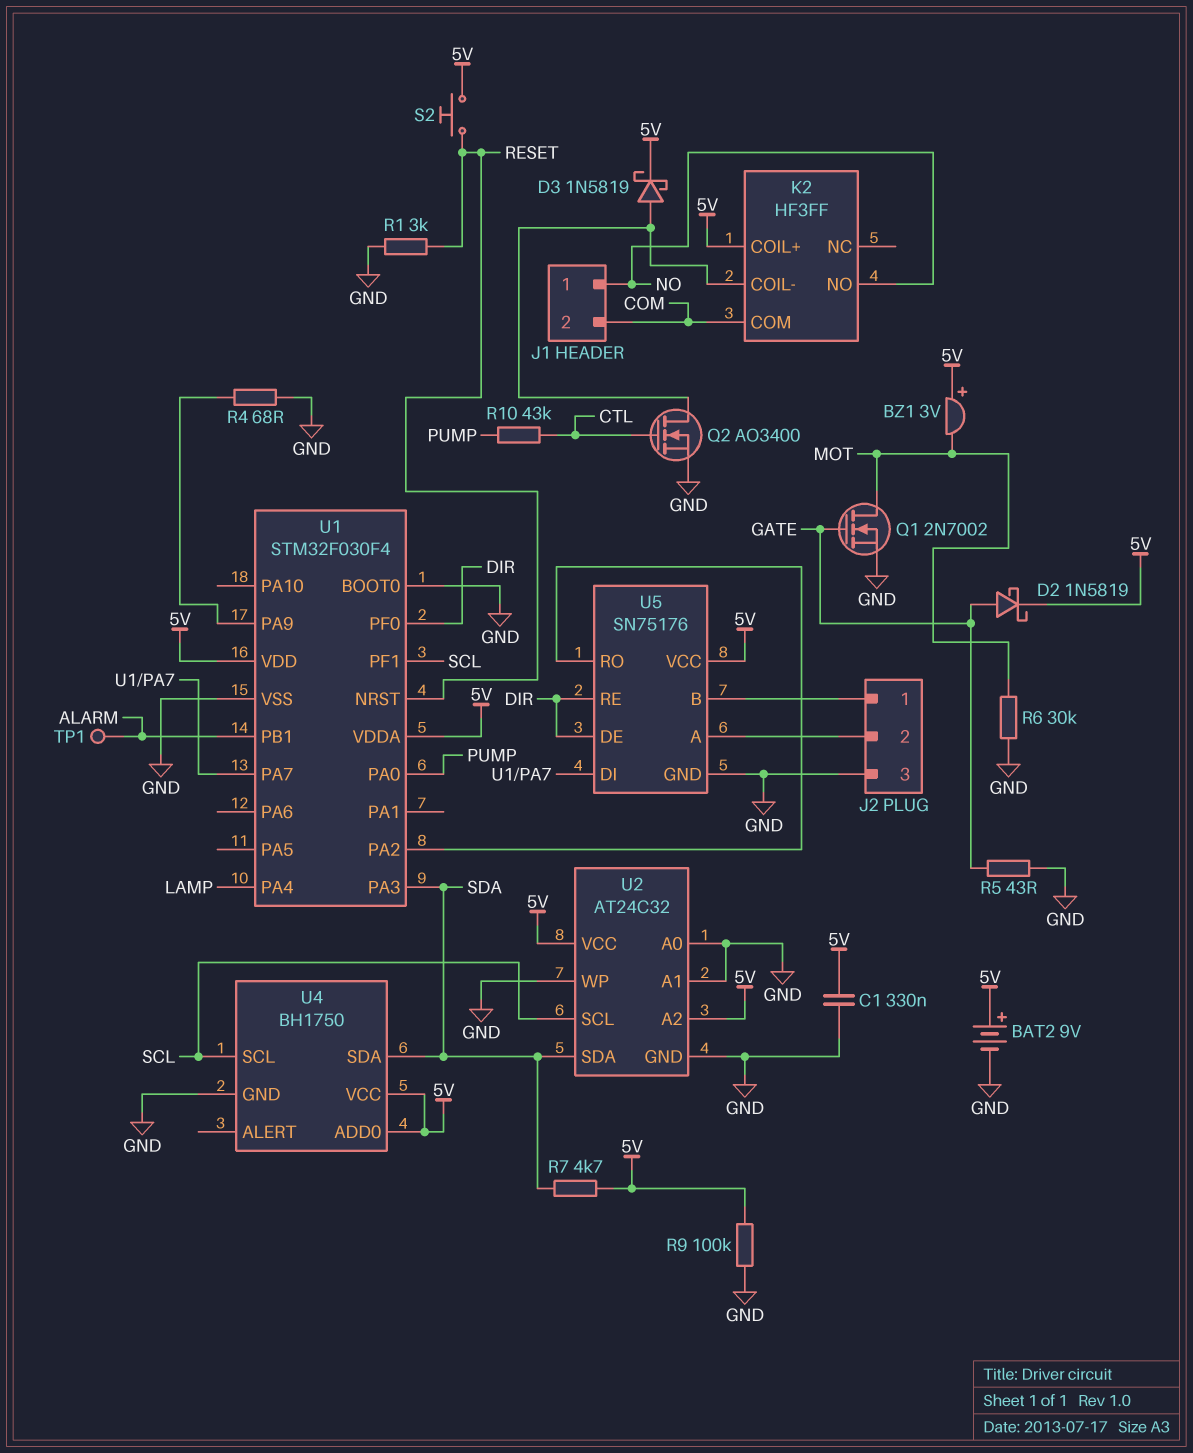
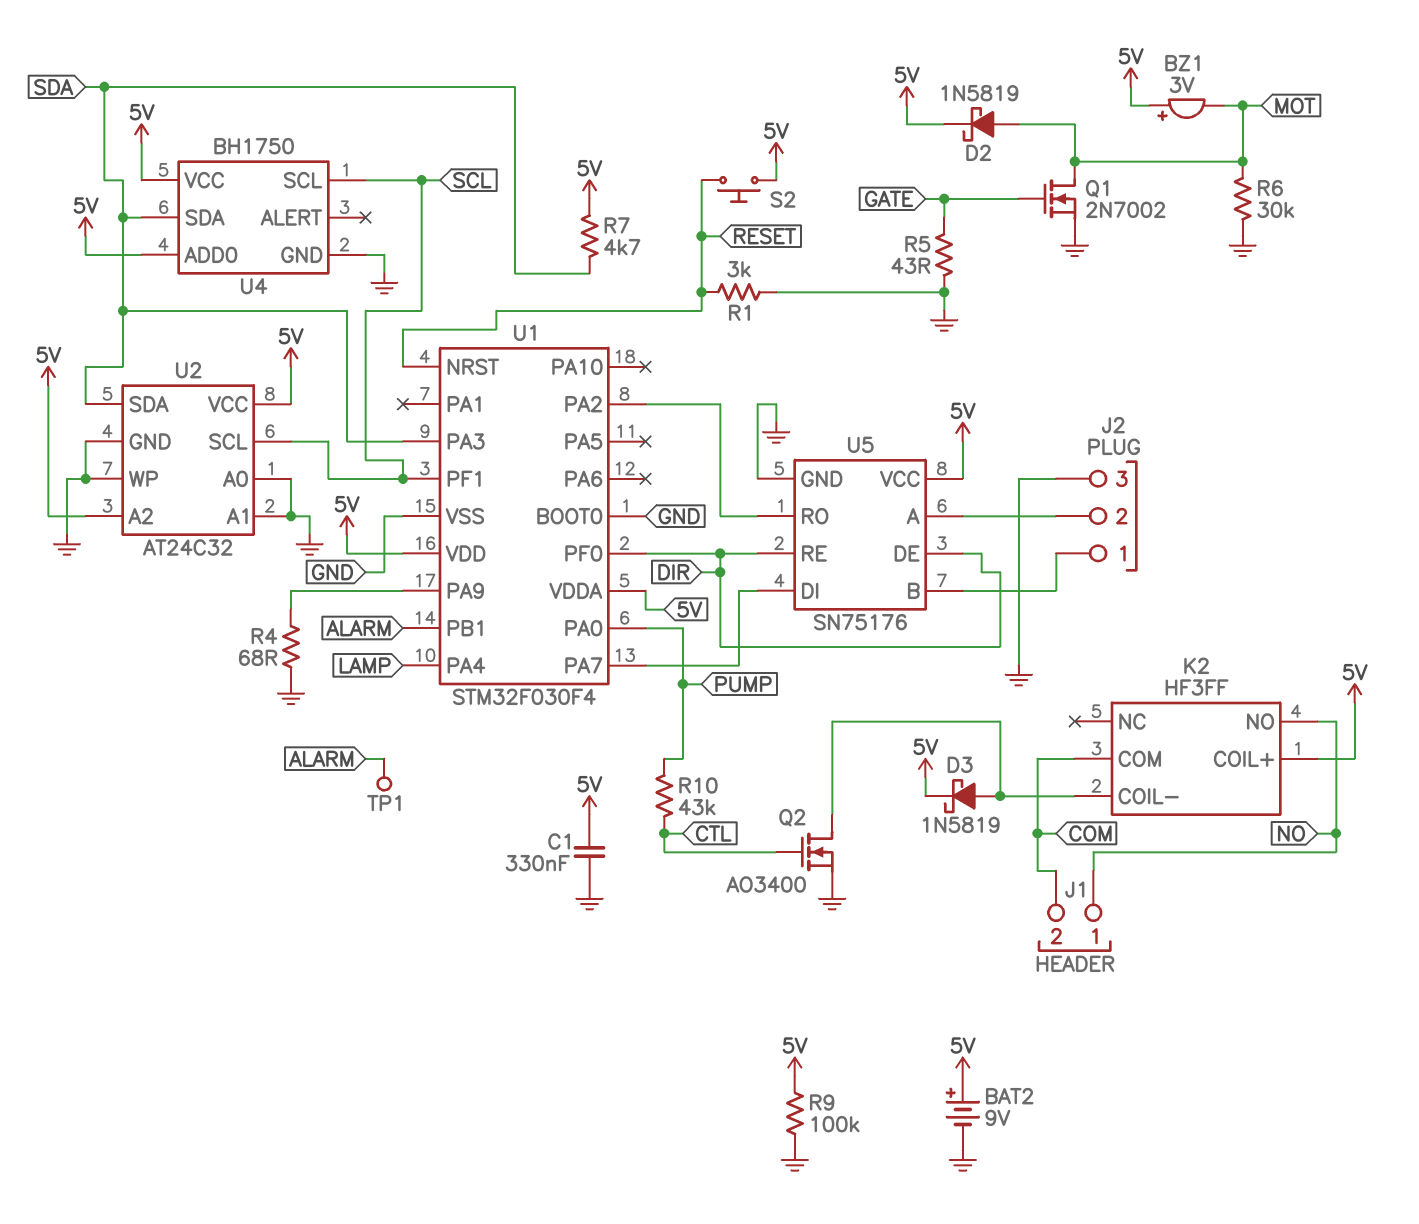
D2: schottky 1N5819 (A GATE, K 5V) -> schottky 1N5819 (A MOT, K 5V)

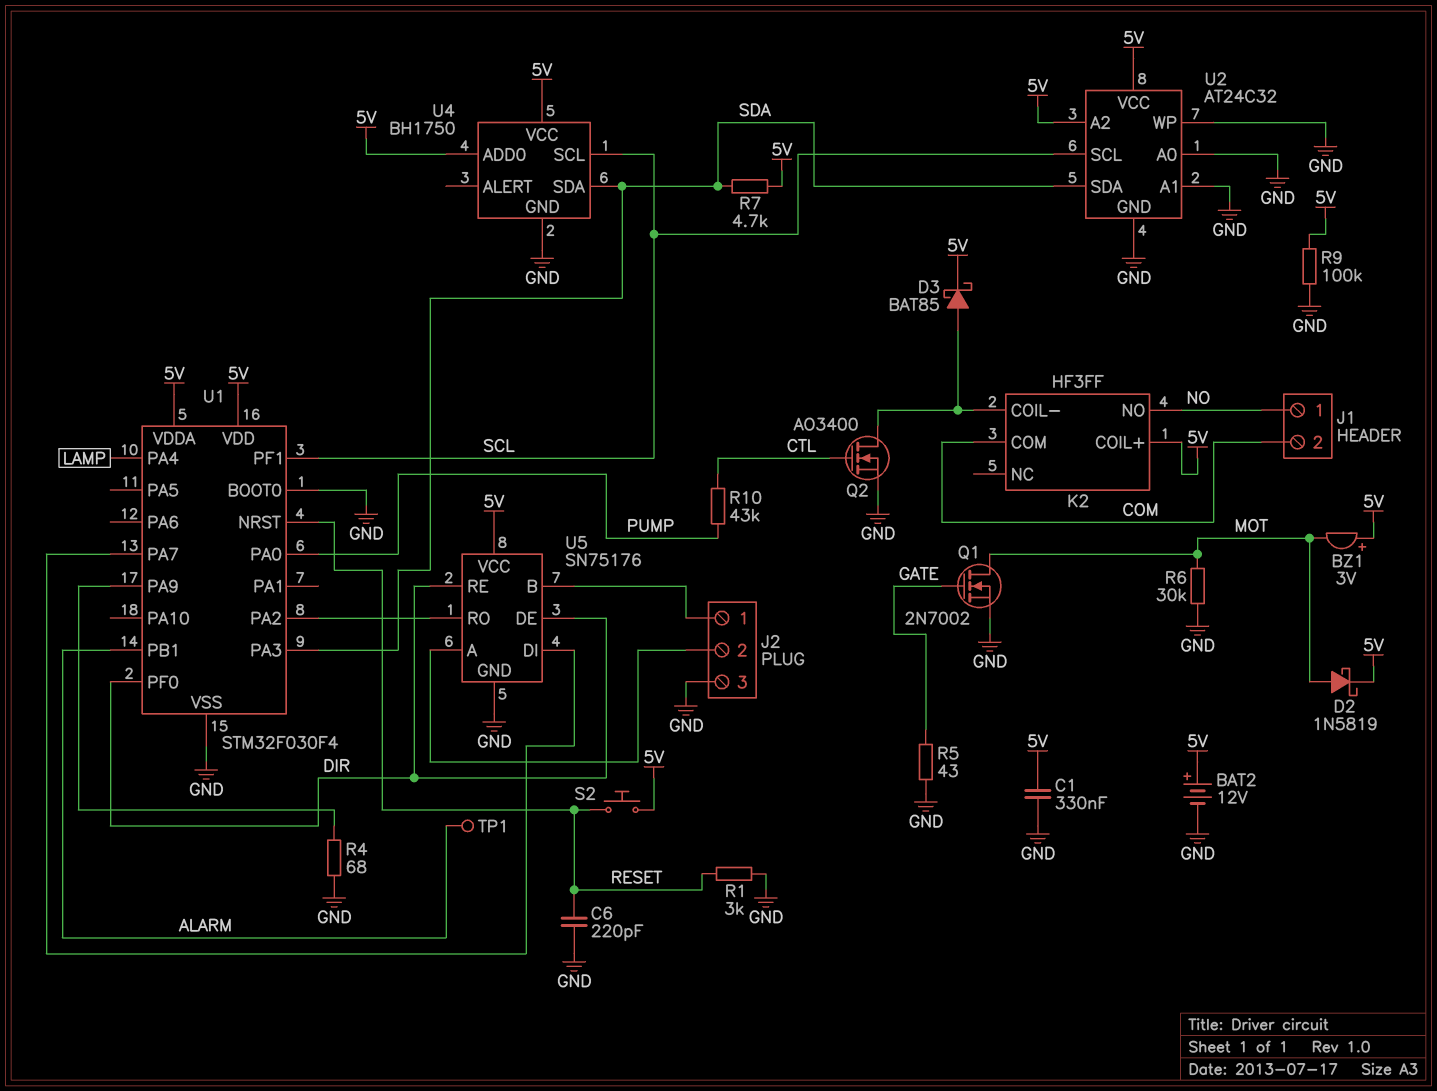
BAT2: 9V (plus 5V, minus GND) -> 12V (plus 5V, minus GND)
C6: none -> 220pF (GND, RESET)
D3: schottky 1N5819 (A K2/COIL-, K 5V) -> schottky BAT85 (A K2/COIL-, K 5V)

